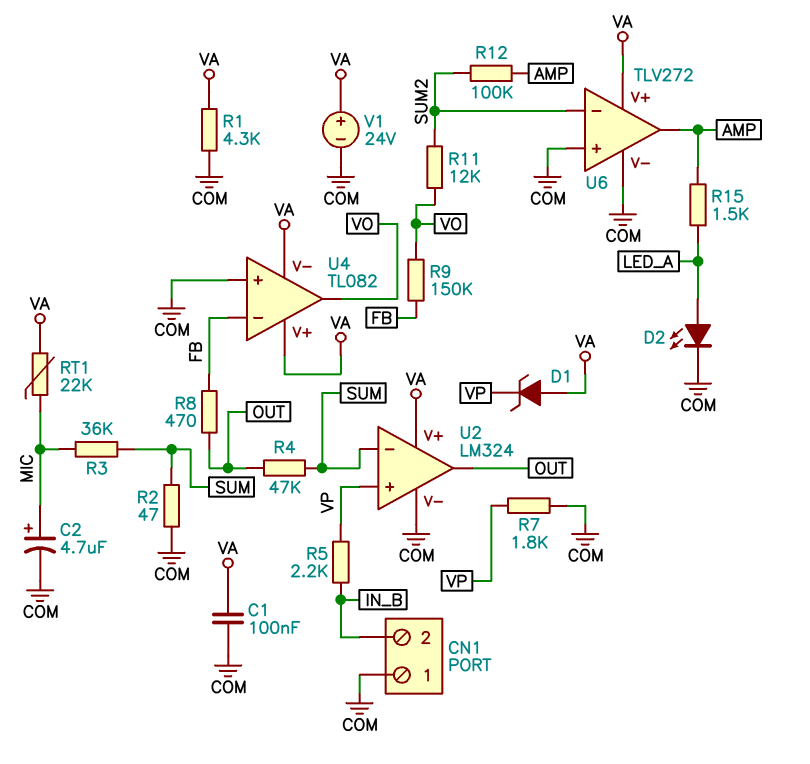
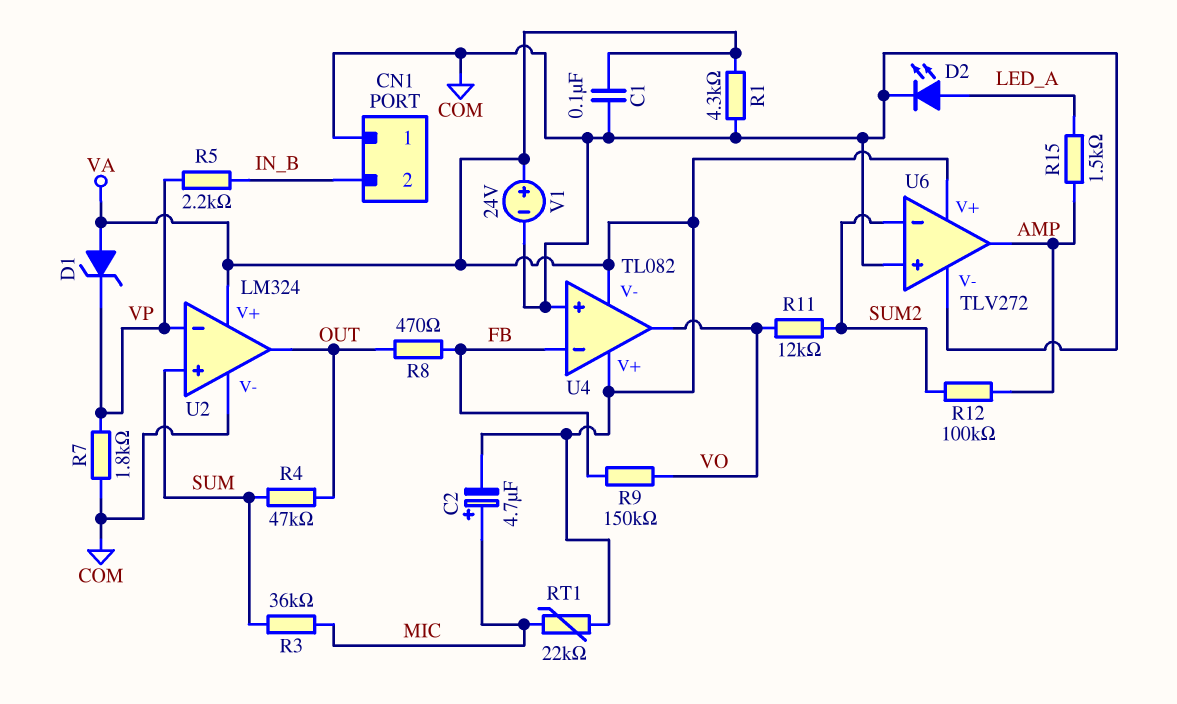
C2: 4.7uF (plus MIC, minus COM) -> 4.7uF (plus MIC, minus VA)
R2: 47 (COM, SUM) -> none
U2 pin in+: VP -> SUM
U2 pin in-: SUM -> VP

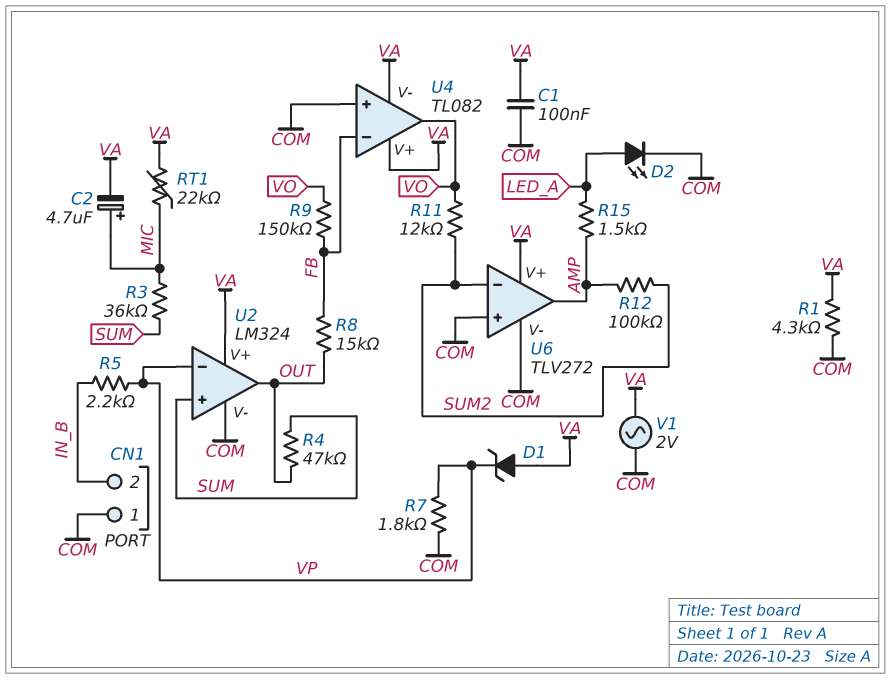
R8: 470 (FB, OUT) -> 15k (FB, OUT)
V1: 24V (plus VA, minus COM) -> AC 2V (COM, VA)

